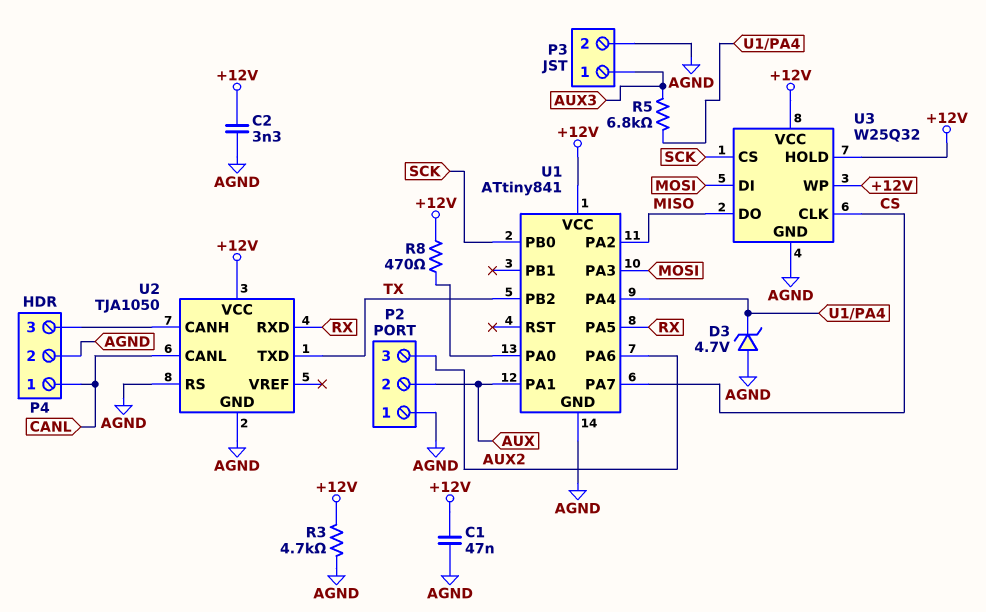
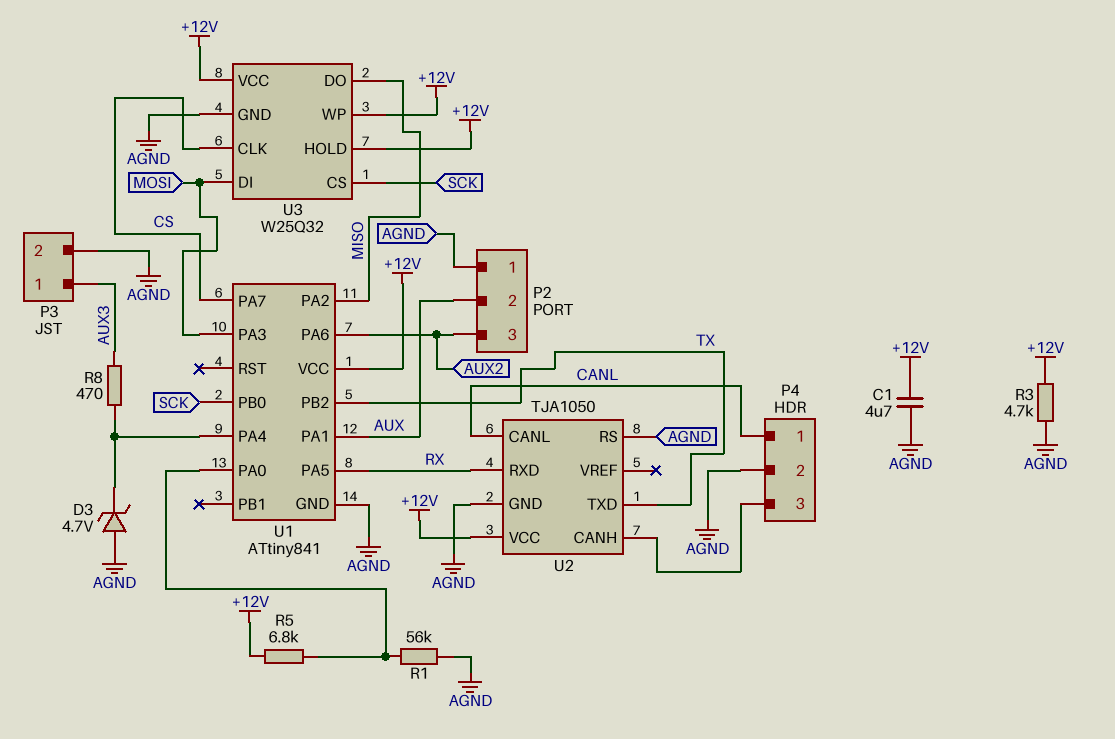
C1: 47nF (+12V, AGND) -> 4.7uF (+12V, AGND)
C2: 3.3nF (+12V, AGND) -> none
R1: none -> 56k (AGND, U1/PA0)
R5: 6.8k (AUX3, U1/PA4) -> 6.8k (+12V, U1/PA0)
R8: 470 (+12V, U1/PA0) -> 470 (AUX3, U1/PA4)

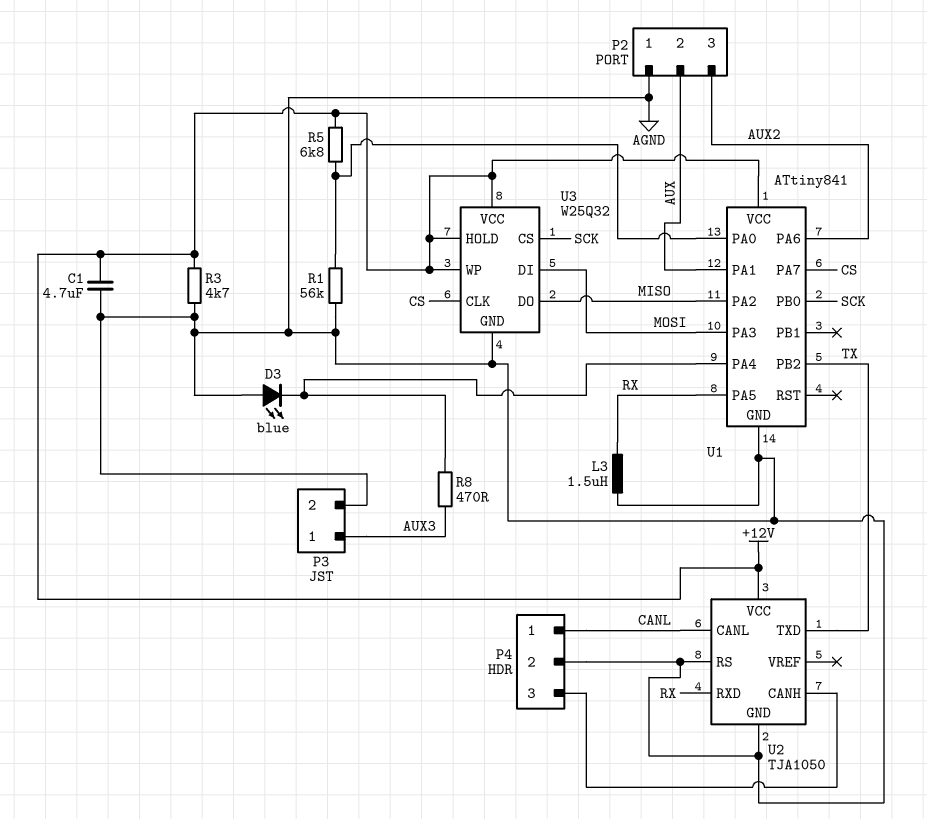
D3: zener 4.7V (A AGND, K U1/PA4) -> LED blue (A AGND, K U1/PA4)
L3: none -> 1.5uH (AGND, RX)

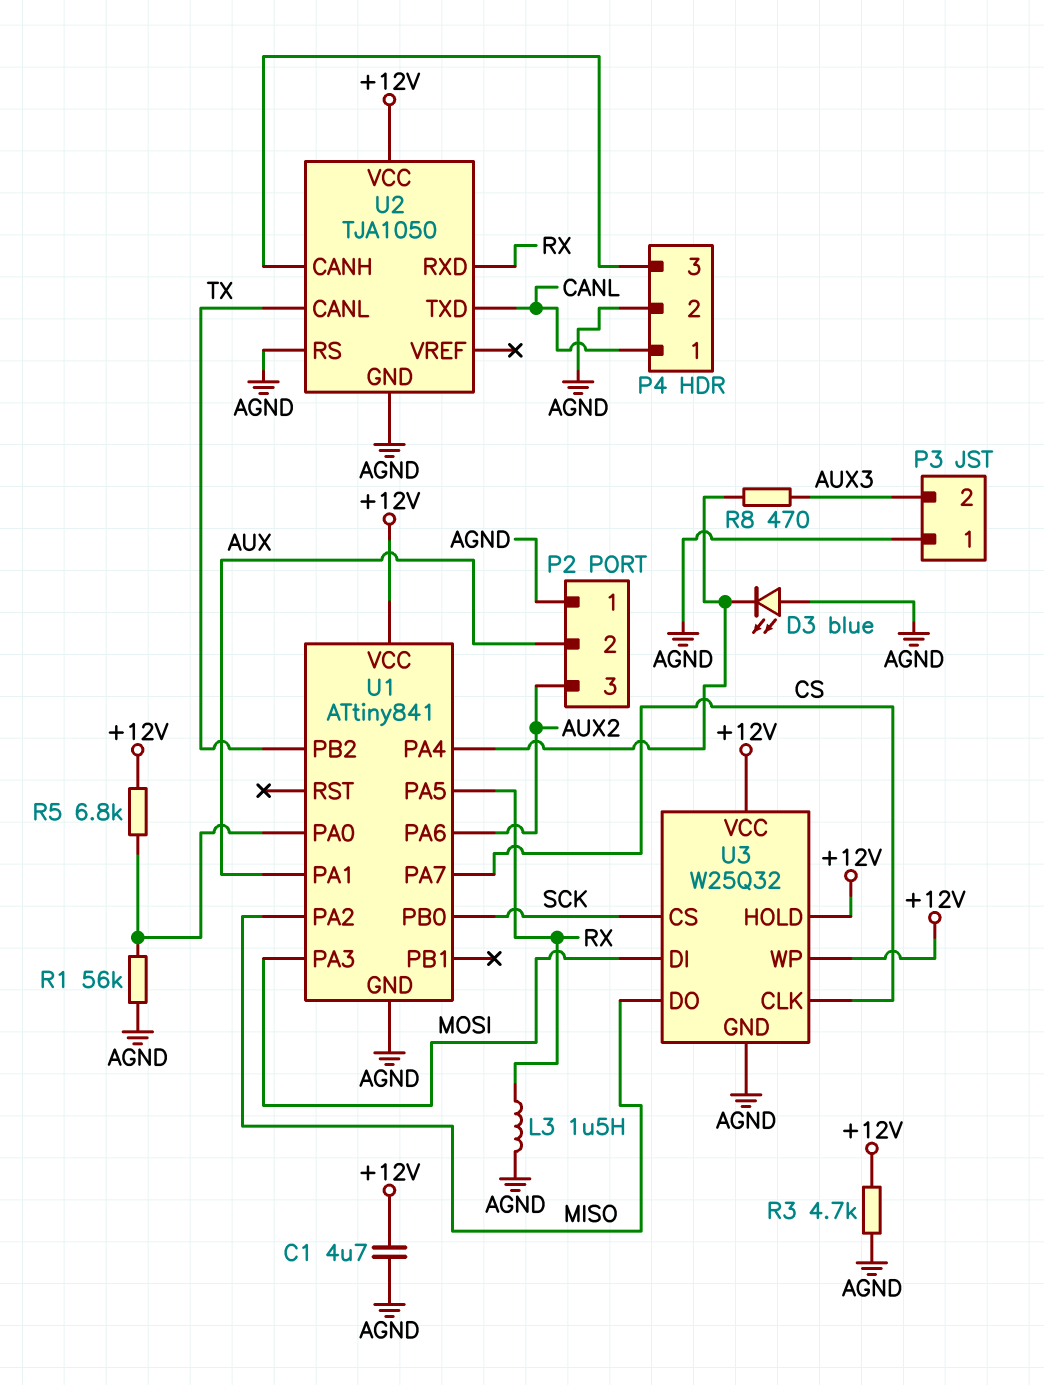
P3 pin 1: AUX3 -> AGND
P3 pin 2: AGND -> AUX3
U2 pin CANL: CANL -> TX
U2 pin TXD: TX -> CANL

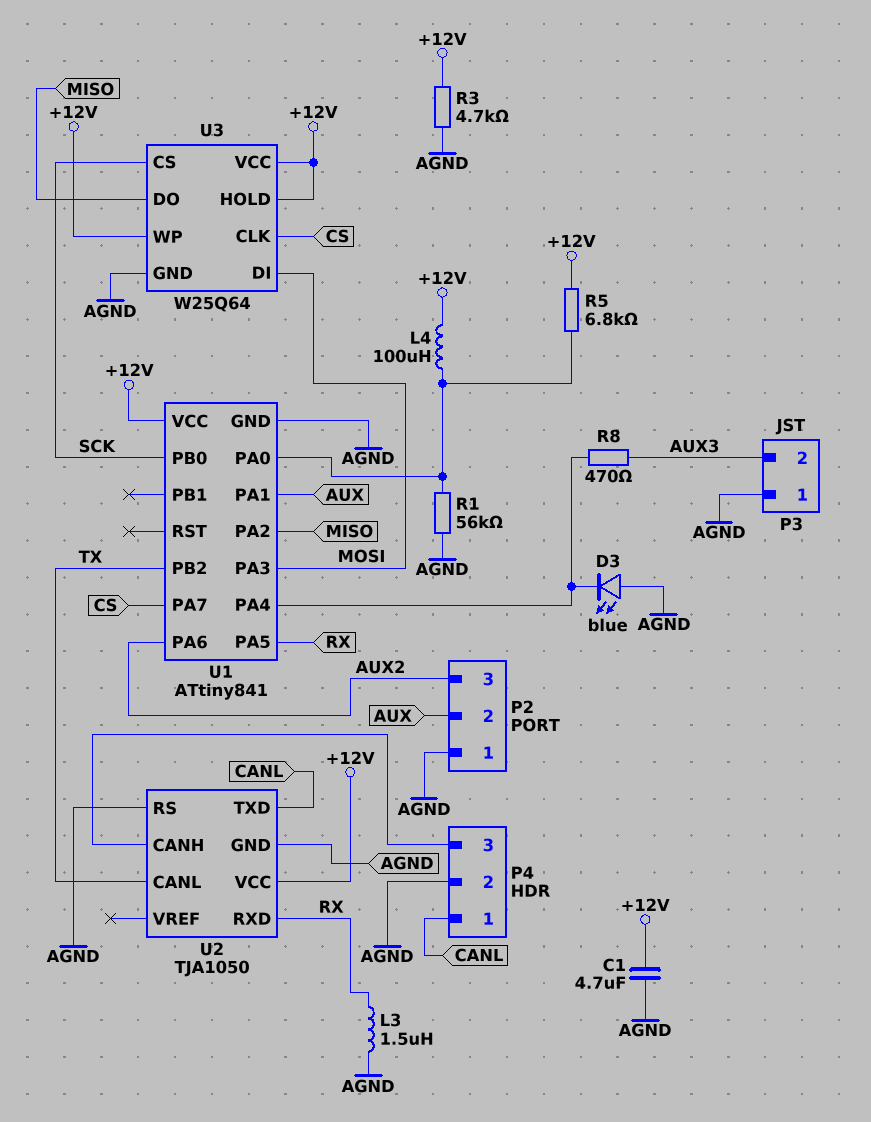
L4: none -> 100uH (+12V, U1/PA0)
U3: W25Q32 -> W25Q64

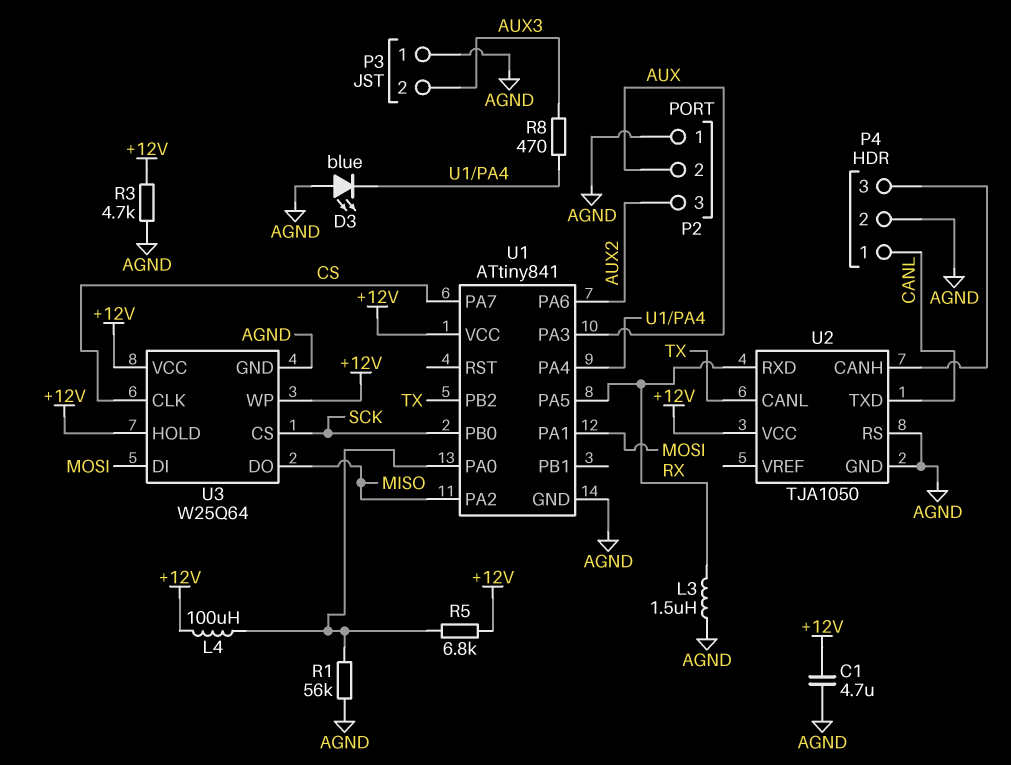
U1 pin PA1: AUX -> MOSI
U1 pin PA3: MOSI -> AUX

